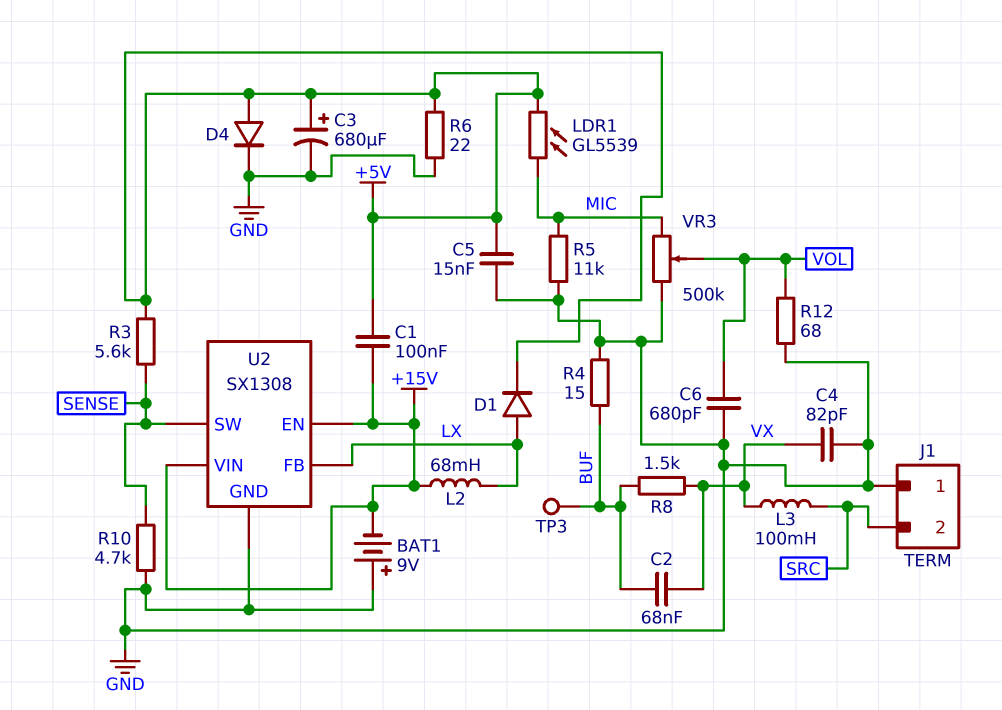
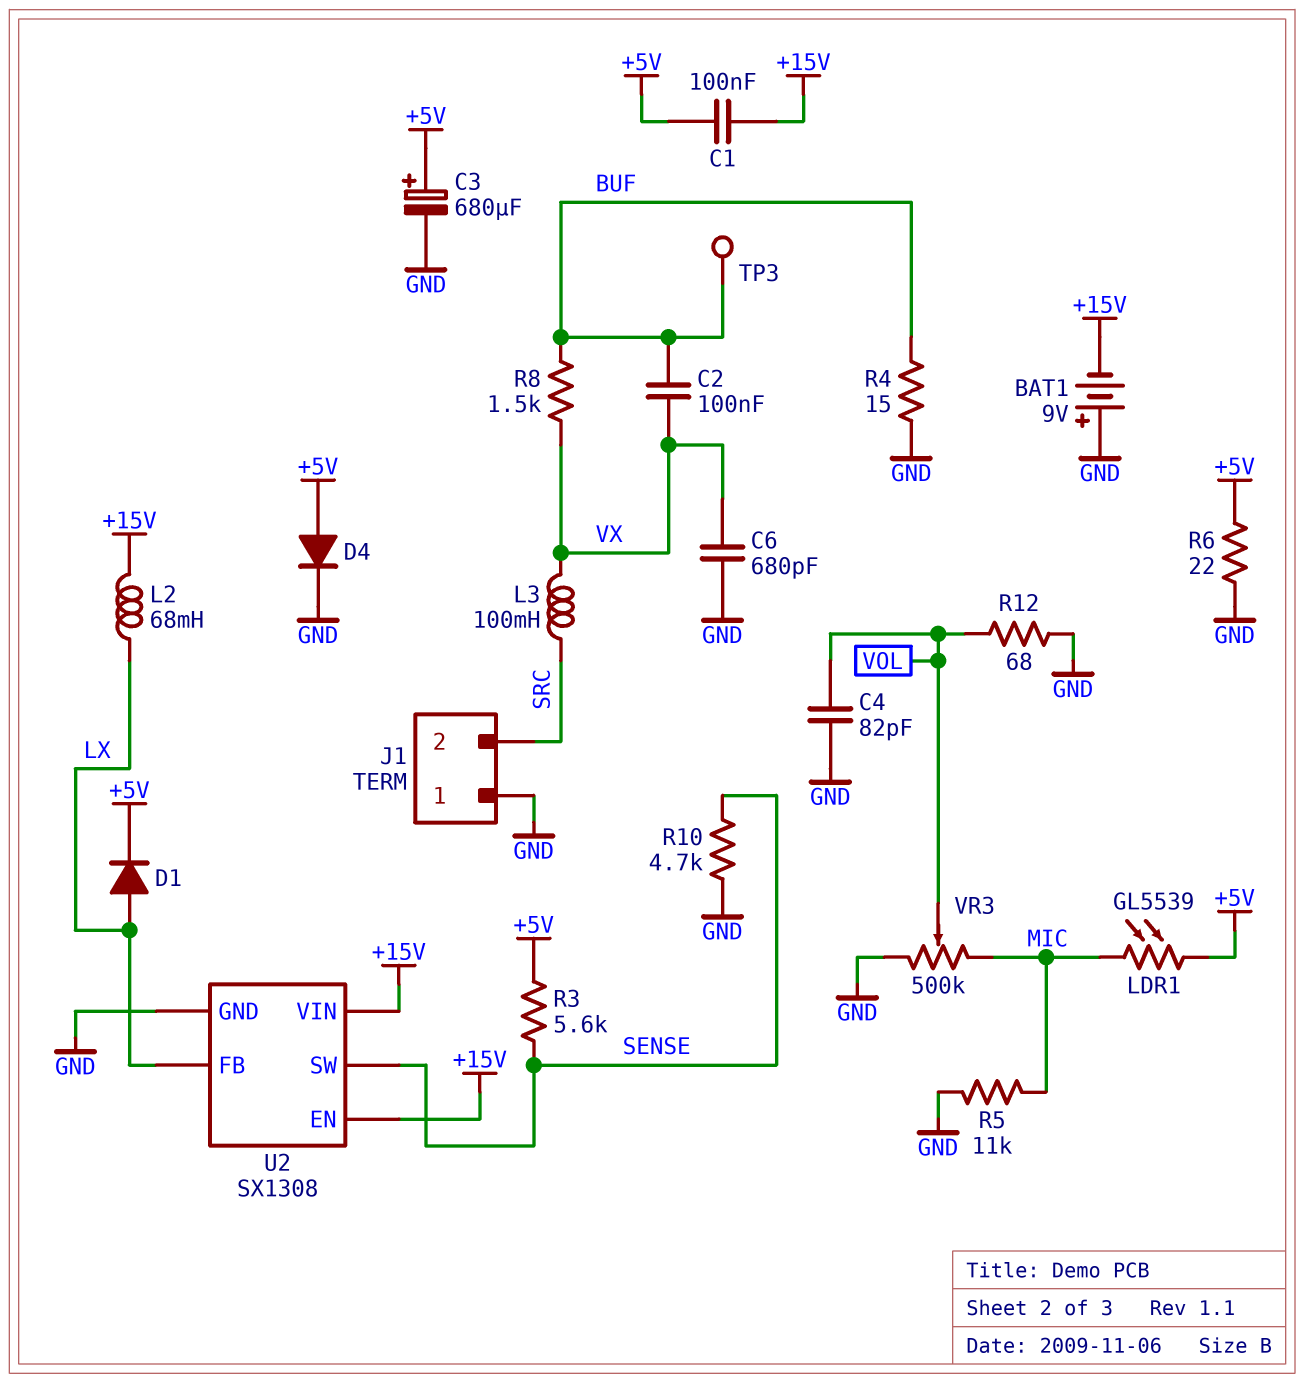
C2: 68nF (BUF, VX) -> 100nF (BUF, VX)
C4: 82pF (GND, VX) -> 82pF (GND, VOL)
C5: 15nF (+5V, GND) -> none
C6: 680pF (GND, VOL) -> 680pF (GND, VX)

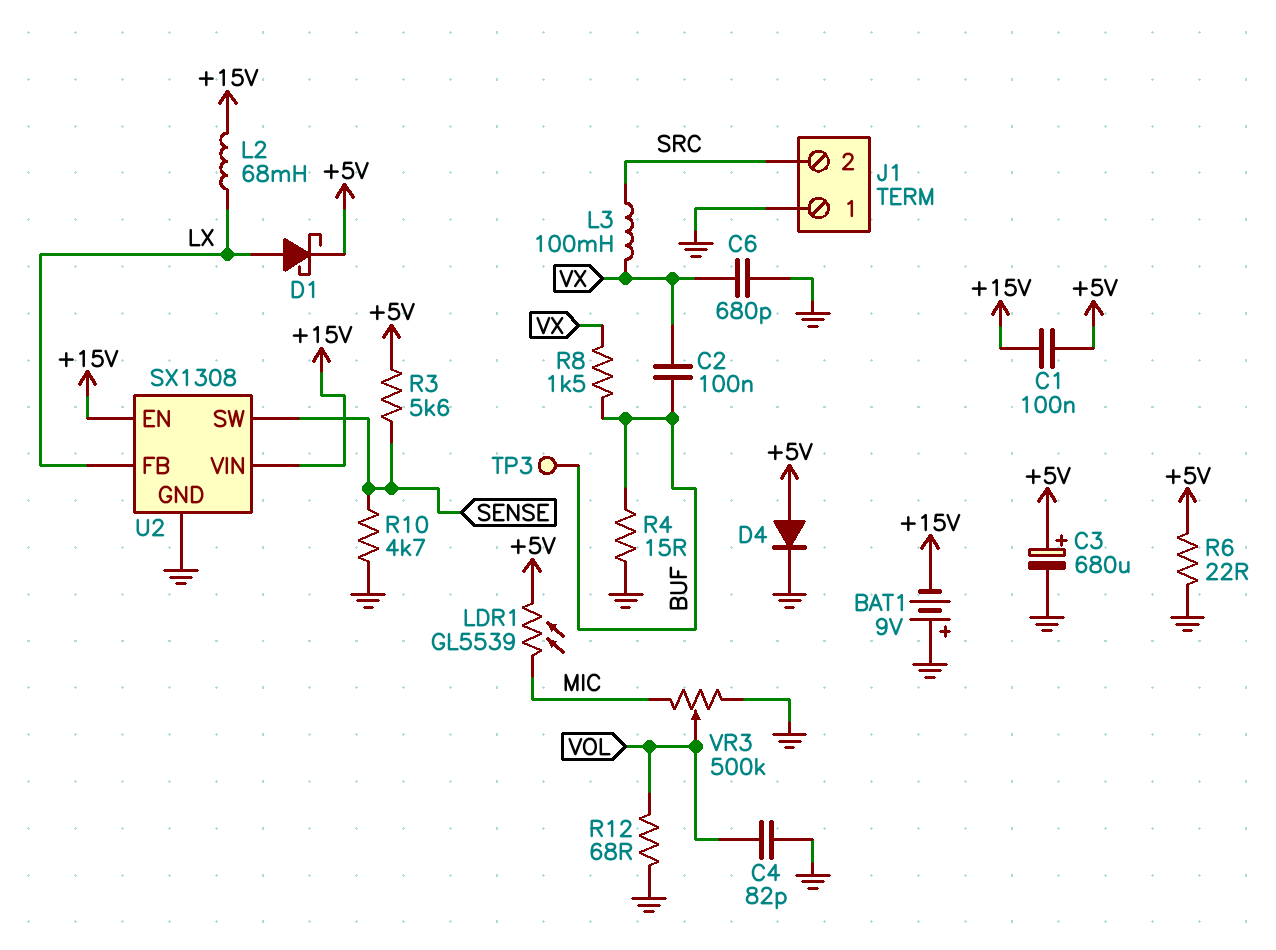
D1: diode (A LX, K +5V) -> schottky (A LX, K +5V)
R5: 11k (GND, MIC) -> none

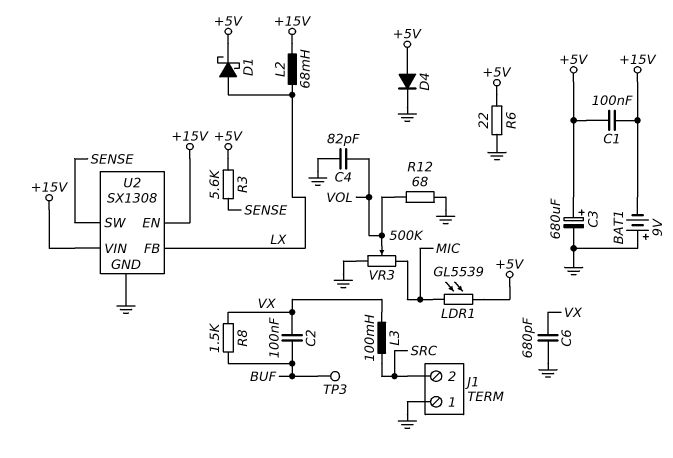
R4: 15 (BUF, GND) -> none
R10: 4.7k (GND, SENSE) -> none

